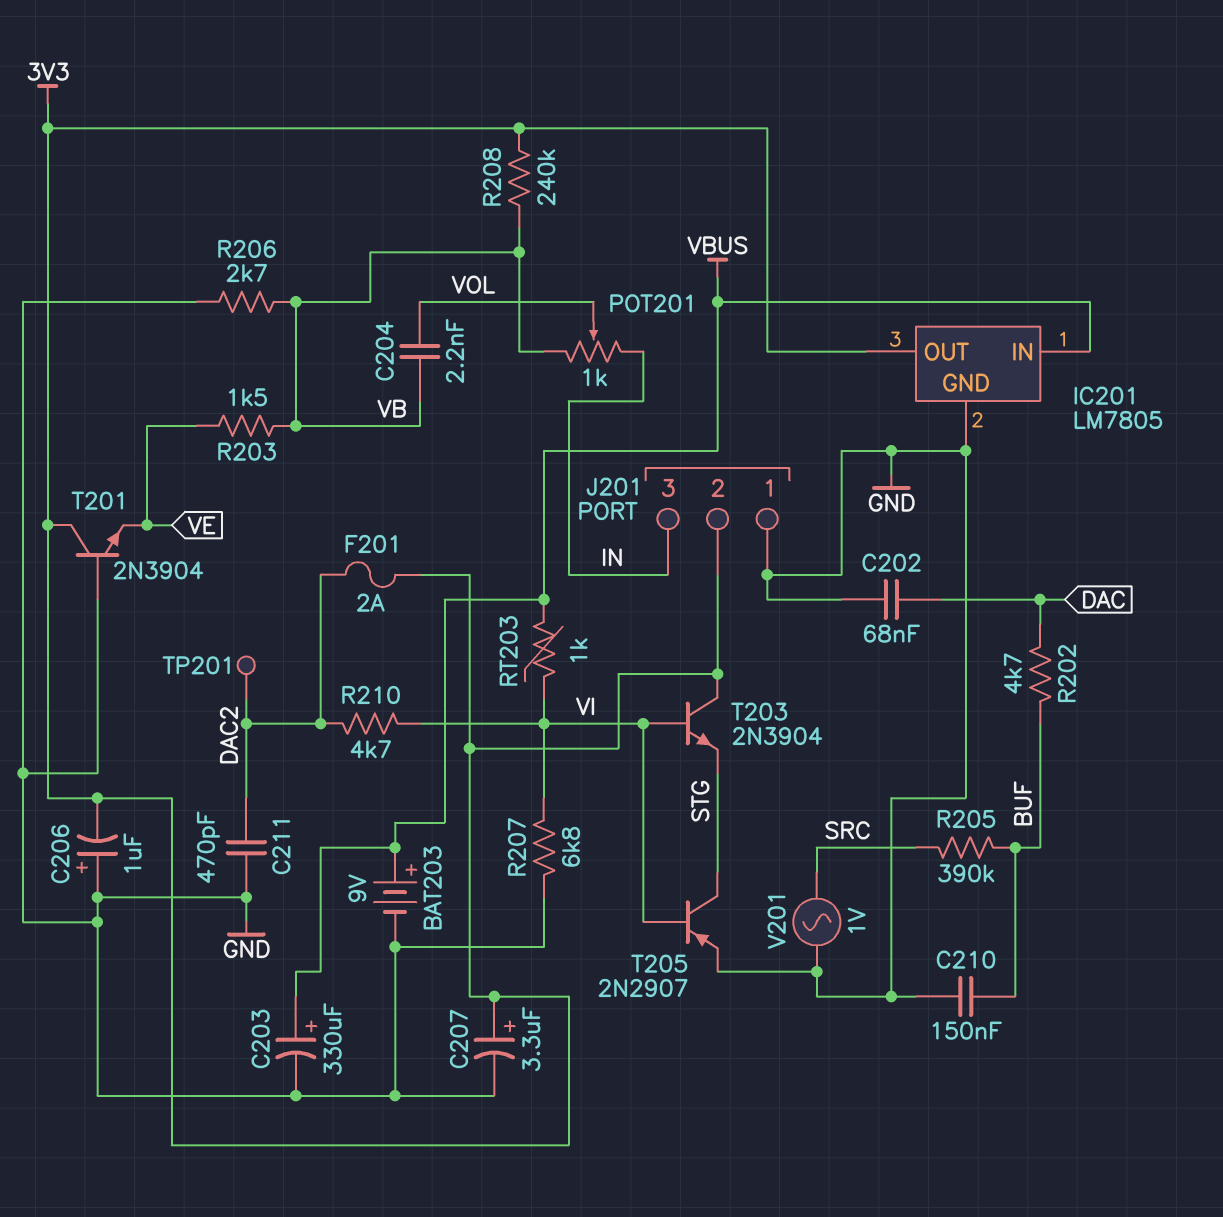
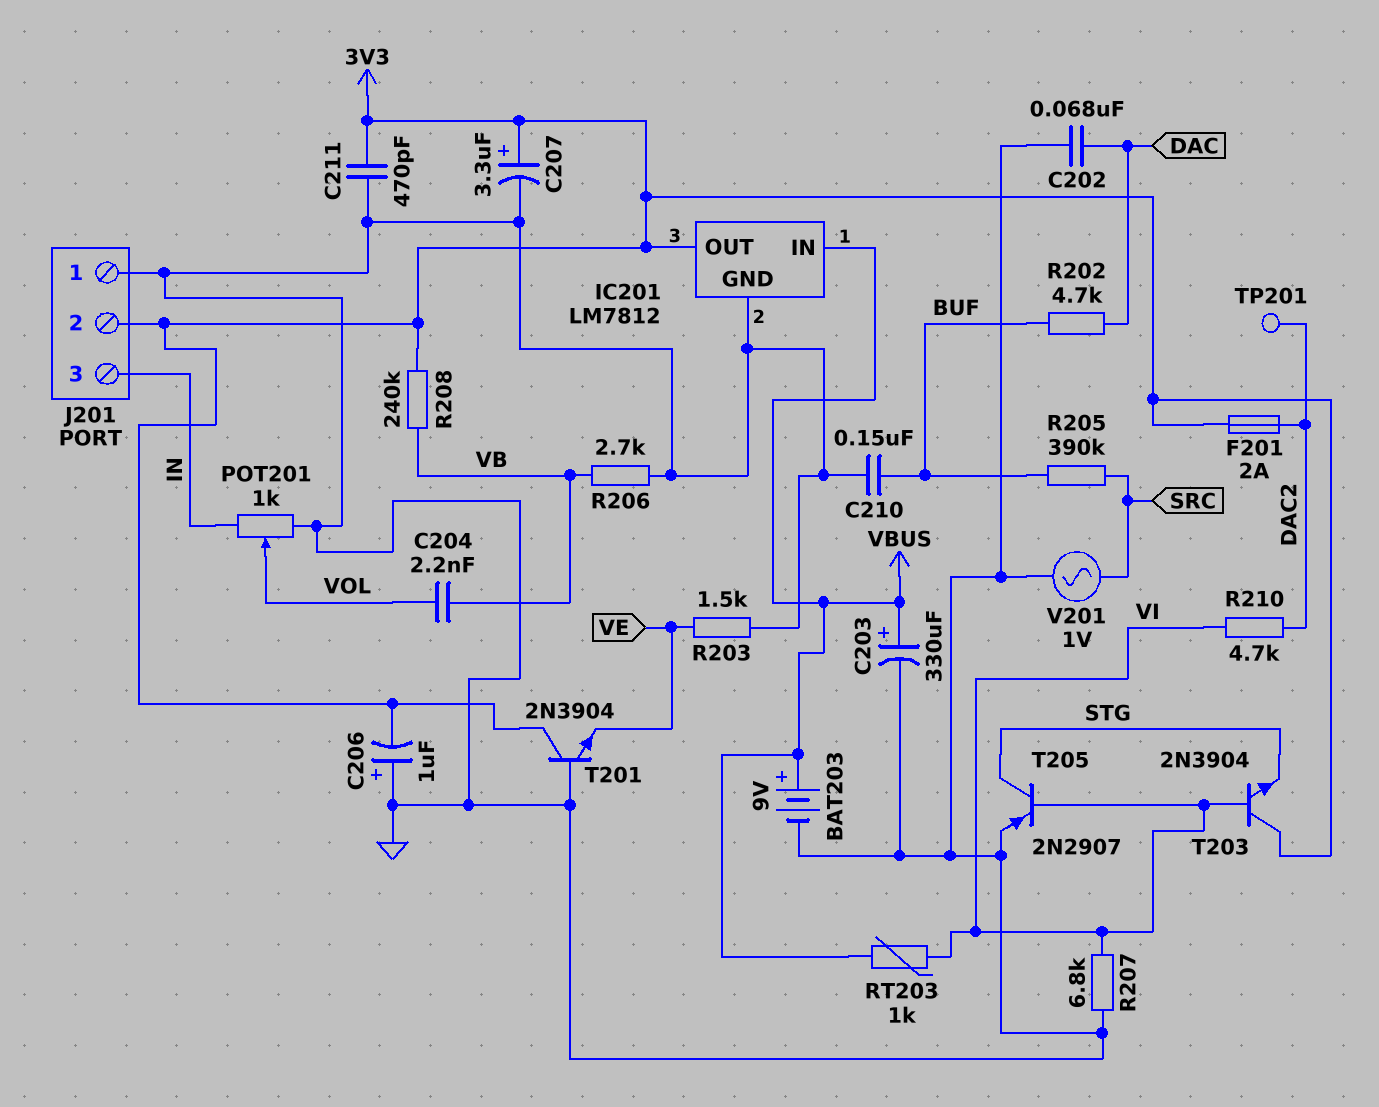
C211: 470pF (DAC2, GND) -> 470pF (3V3, GND)
IC201: LM7805 -> LM7812
POT201: 1k (IN, VB, wiper VOL) -> 1k (GND, IN, wiper VOL)
R203: 1.5k (VB, VE) -> 1.5k (GND, VE)

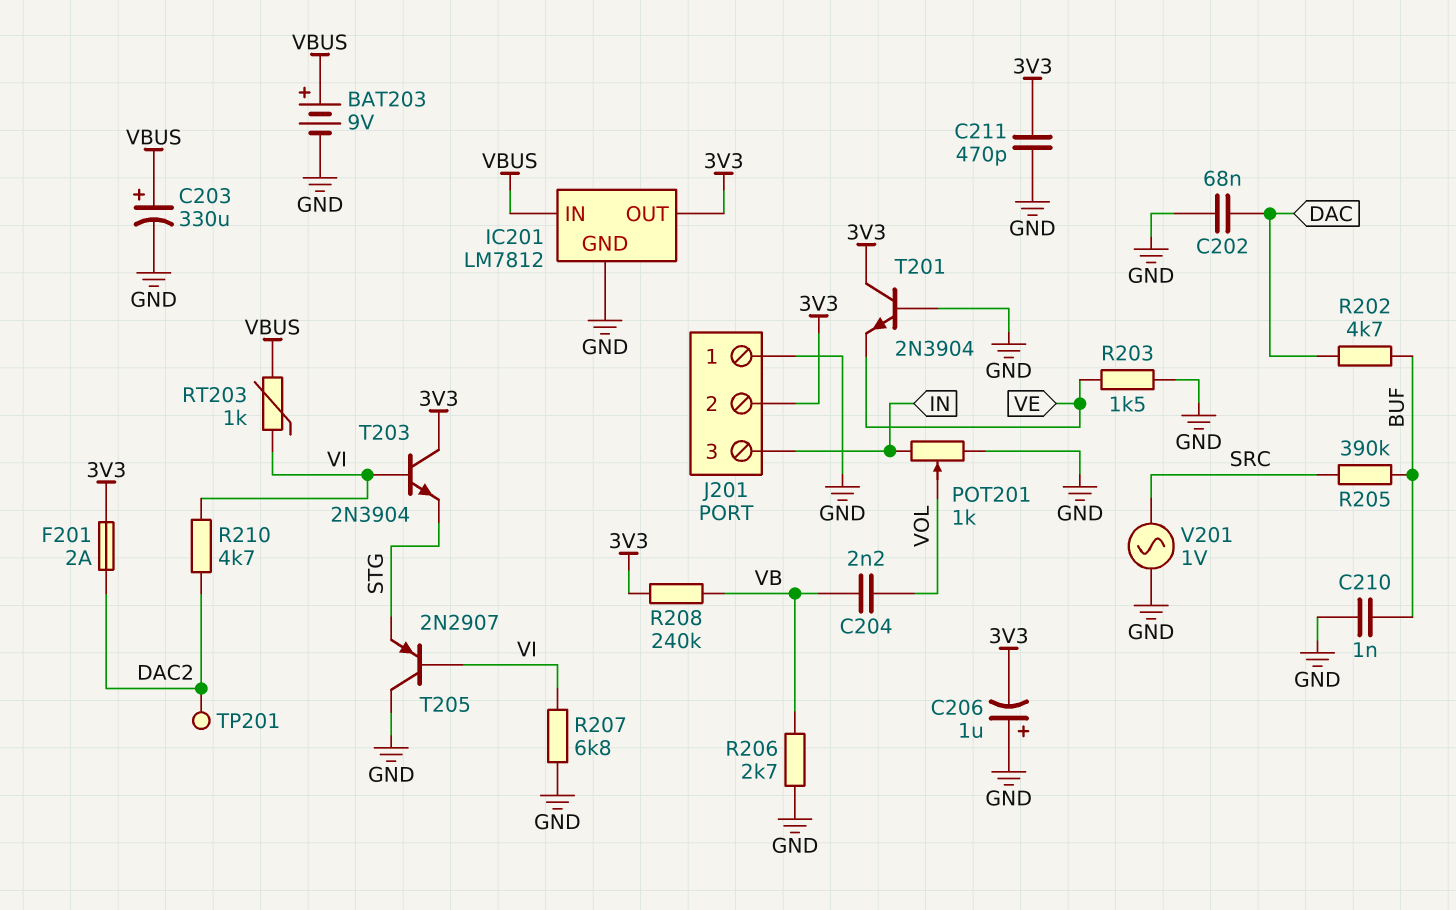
C207: 3.3uF (plus 3V3, minus GND) -> none
C210: 150nF (BUF, GND) -> 1nF (BUF, GND)
T205: PNP 2N2907 (B VI, C STG, E GND) -> PNP 2N2907 (B VI, C GND, E STG)

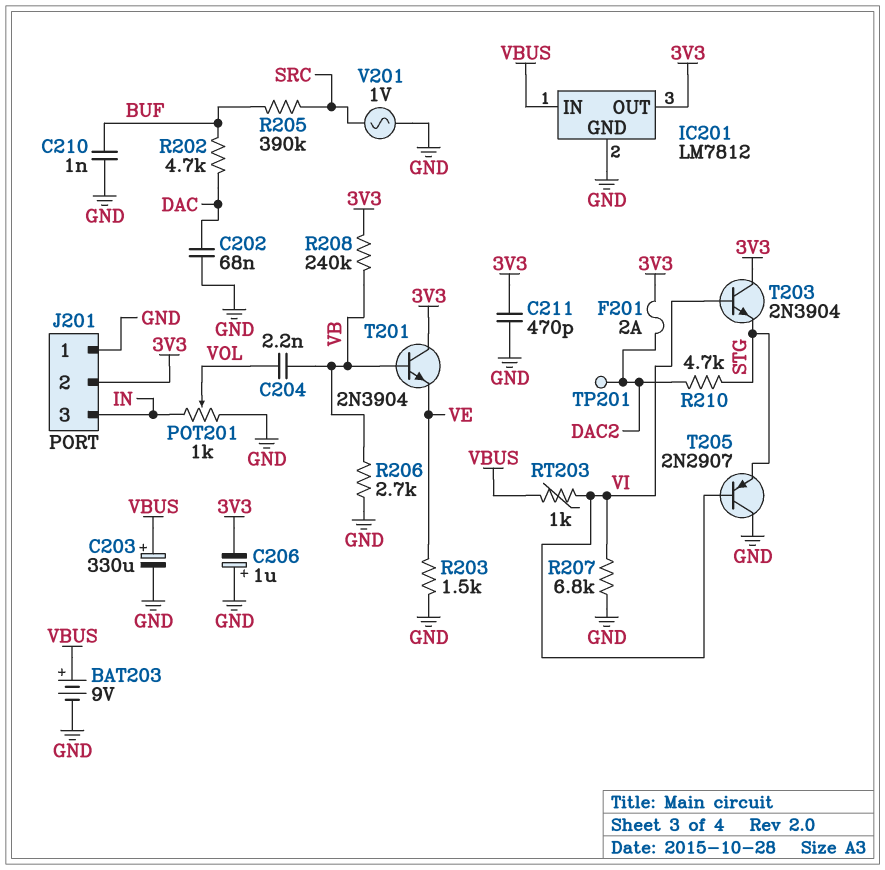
R210: 4.7k (DAC2, VI) -> 4.7k (DAC2, STG)
T201: NPN 2N3904 (B GND, C 3V3, E VE) -> NPN 2N3904 (B VB, C 3V3, E VE)

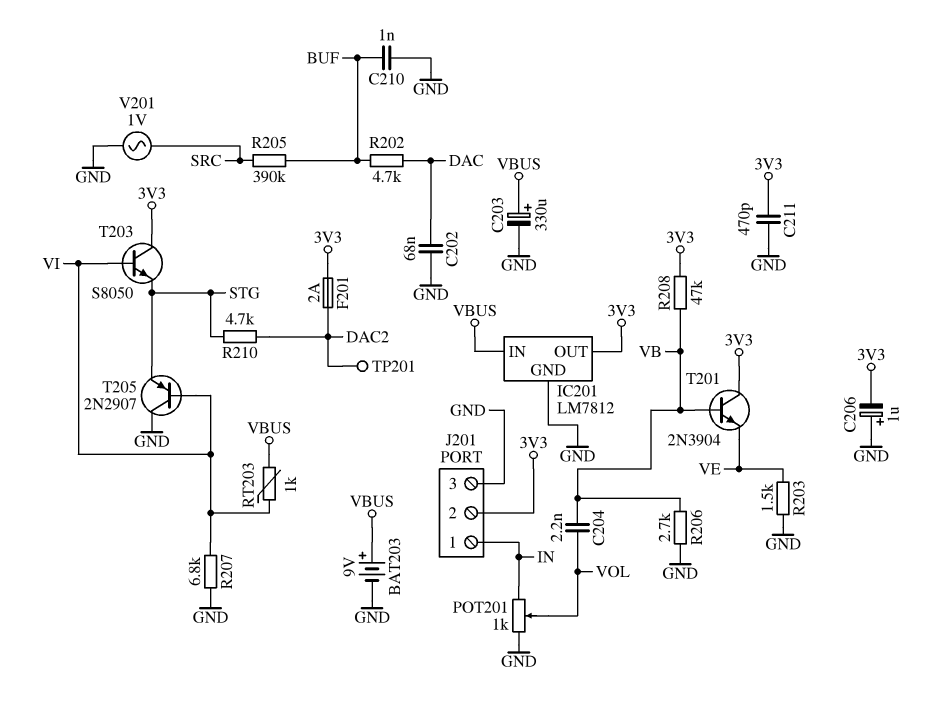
J201 pin 1: GND -> IN
J201 pin 3: IN -> GND
R208: 240k (3V3, VB) -> 47k (3V3, VB)
T203: NPN 2N3904 (B VI, C 3V3, E STG) -> NPN S8050 (B VI, C 3V3, E STG)

